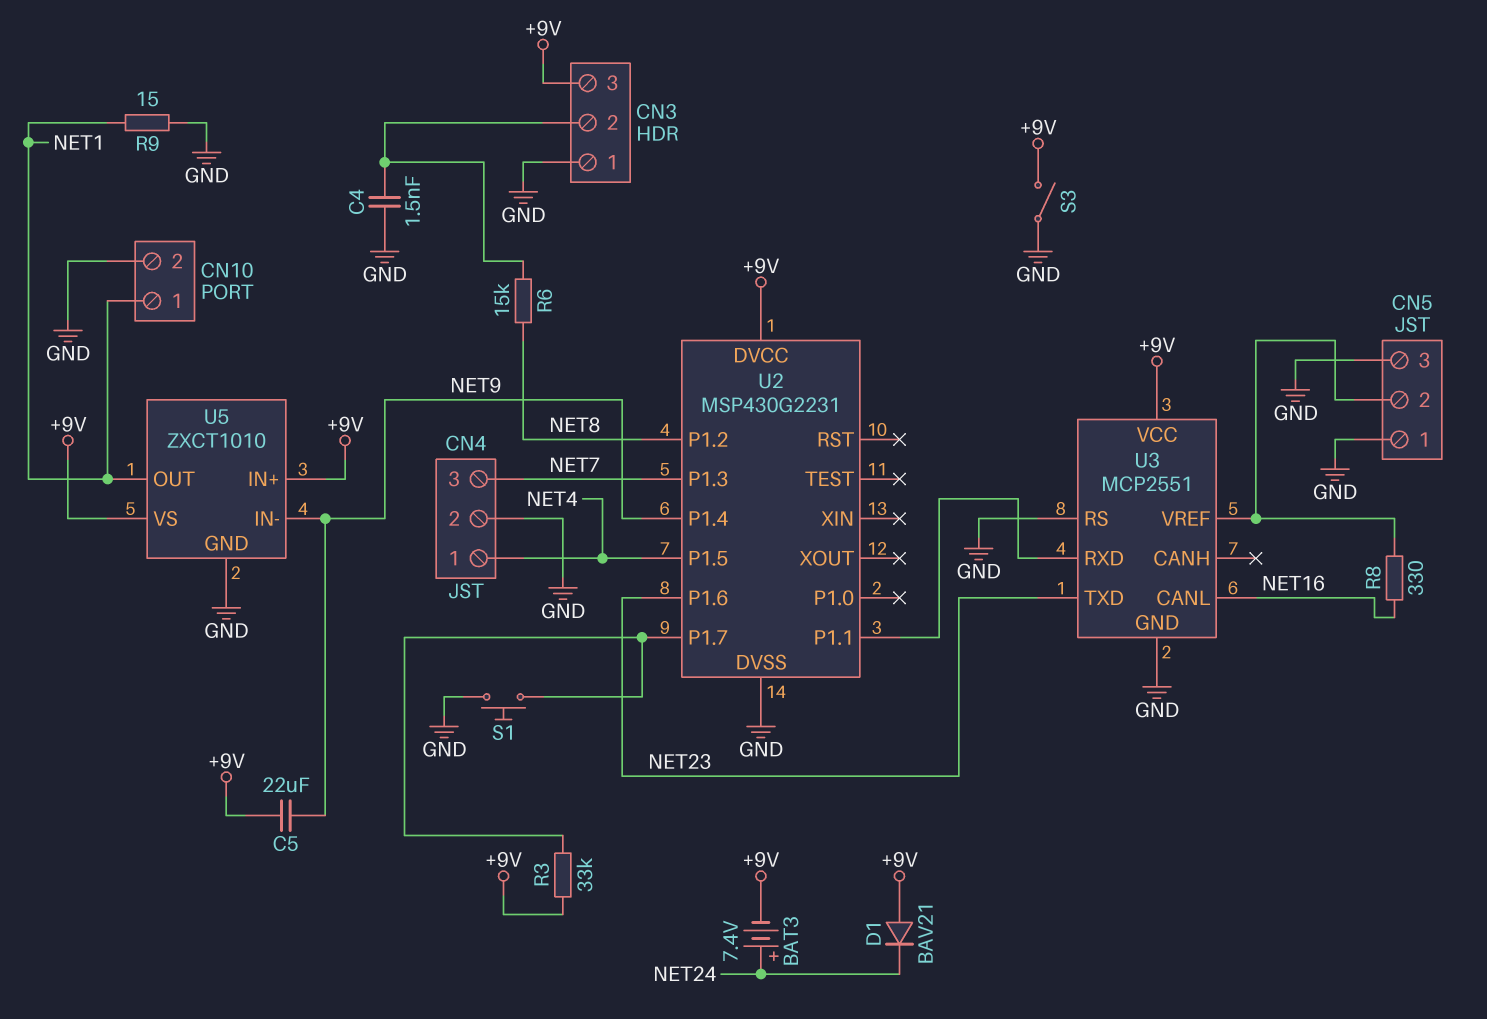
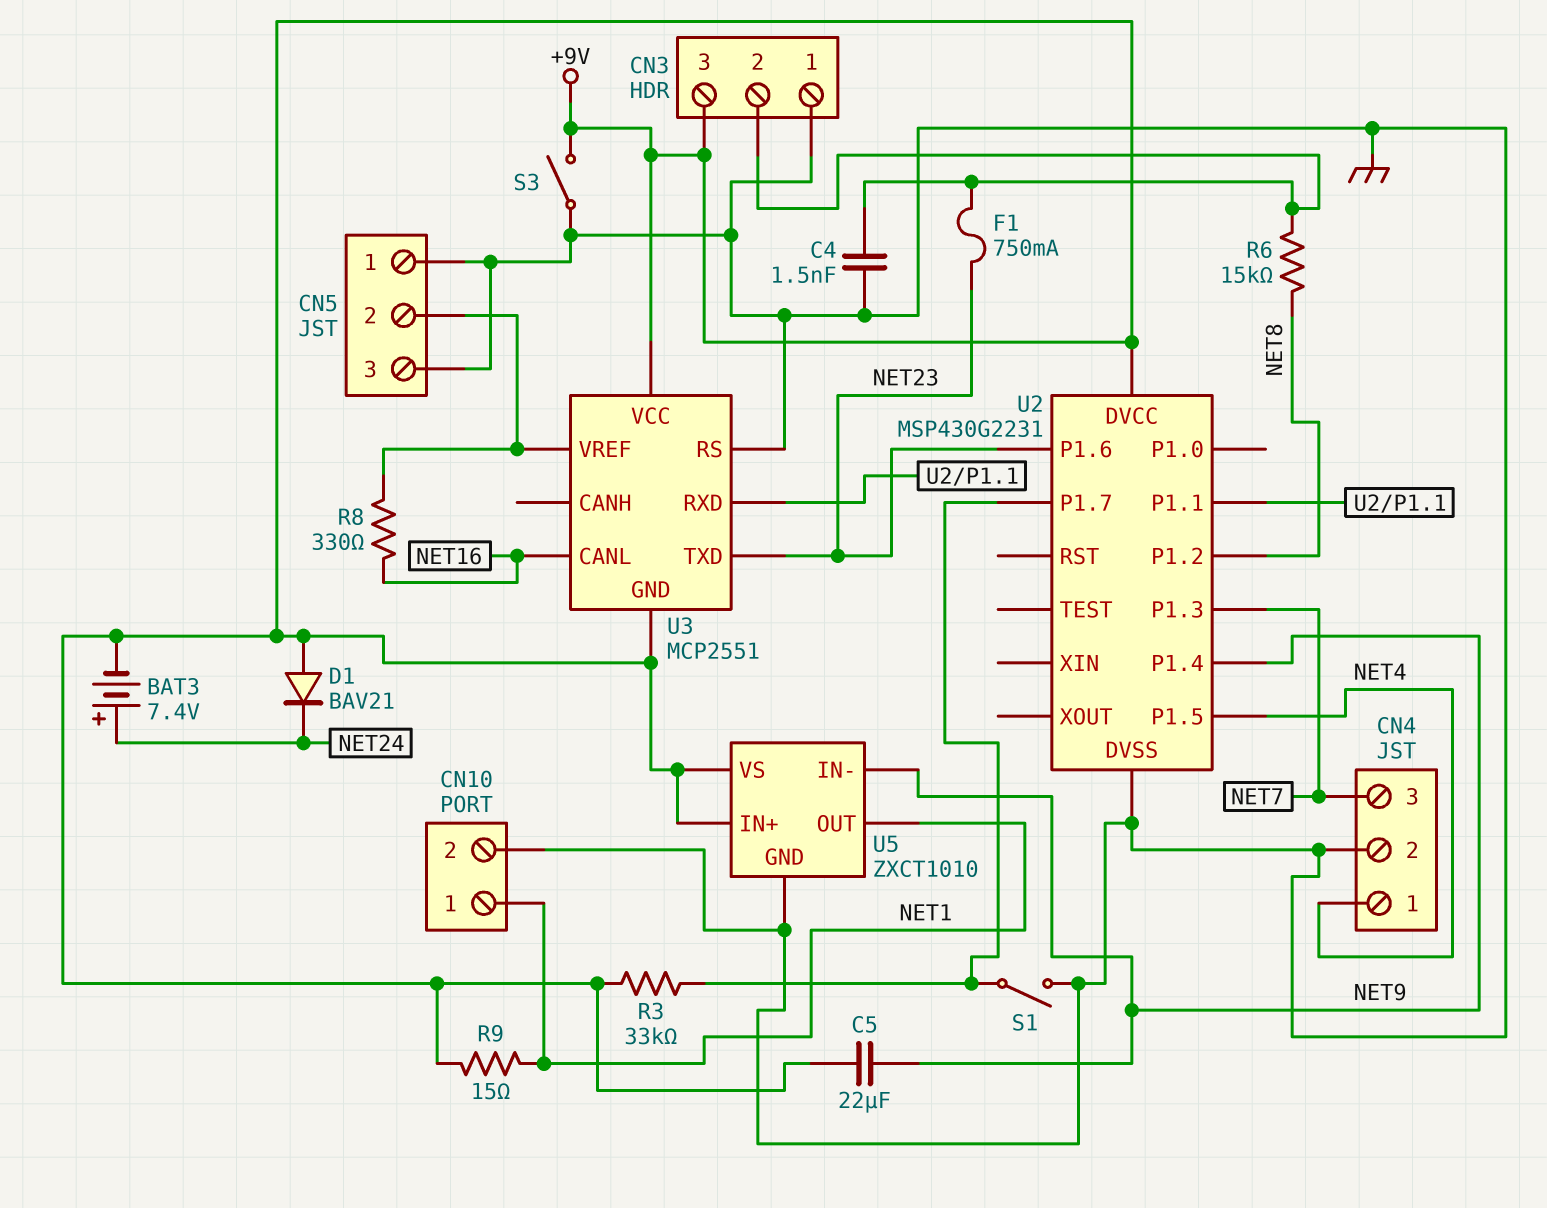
F1: none -> 750mA (CN3/2, NET23)
R9: 15 (GND, NET1) -> 15 (+9V, NET1)
S1: button (GND, U2/P1.7) -> switch (GND, U2/P1.7)
U3 pin GND: GND -> +9V

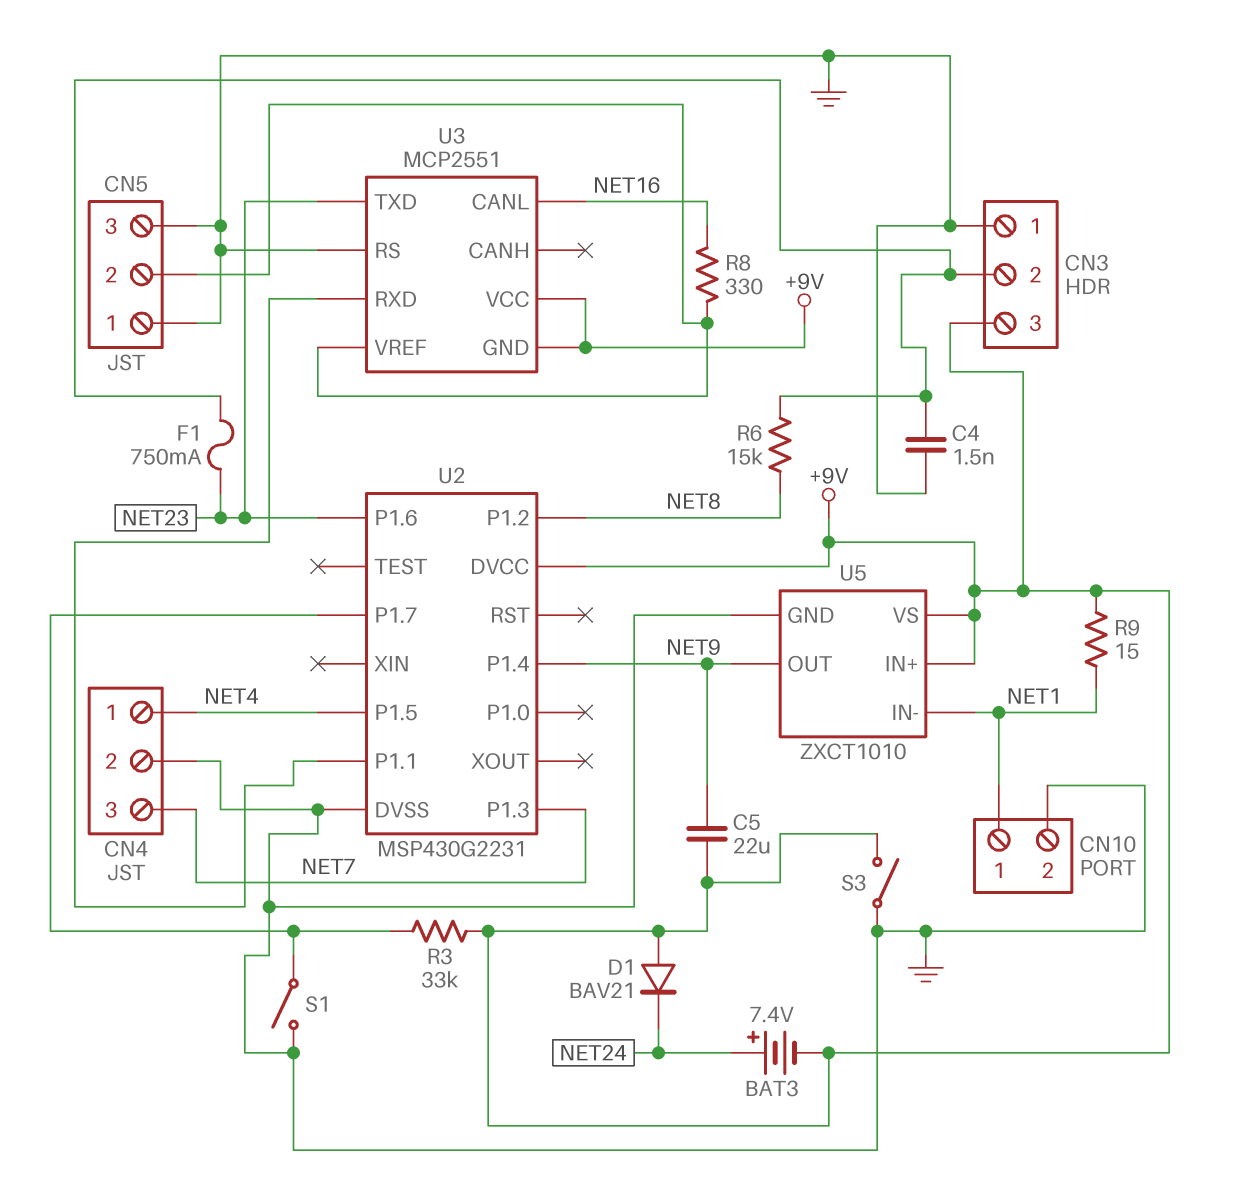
U5 pin IN-: NET9 -> NET1
U5 pin OUT: NET1 -> NET9

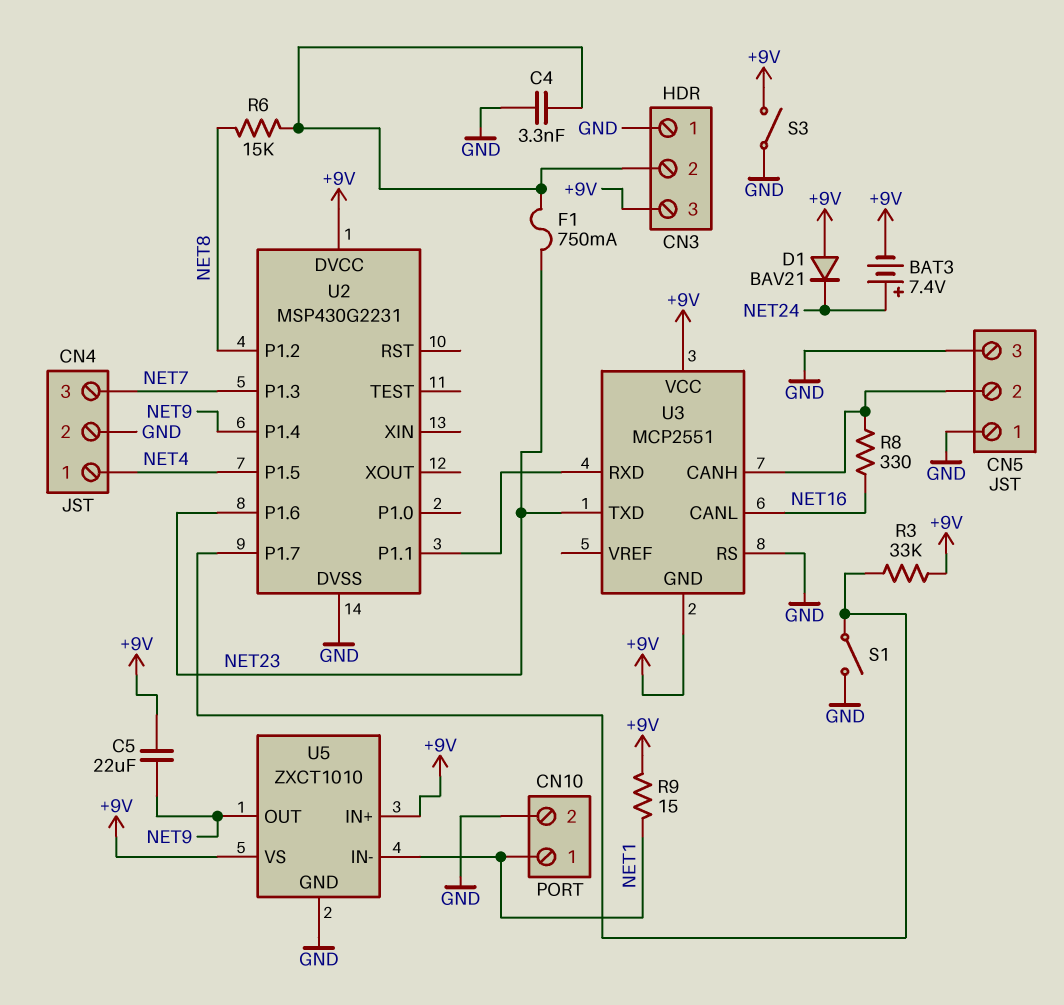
C4: 1.5nF (CN3/2, GND) -> 3.3nF (CN3/2, GND)
U3 pin CANH: none -> CN5/2
U3 pin VREF: CN5/2 -> none

